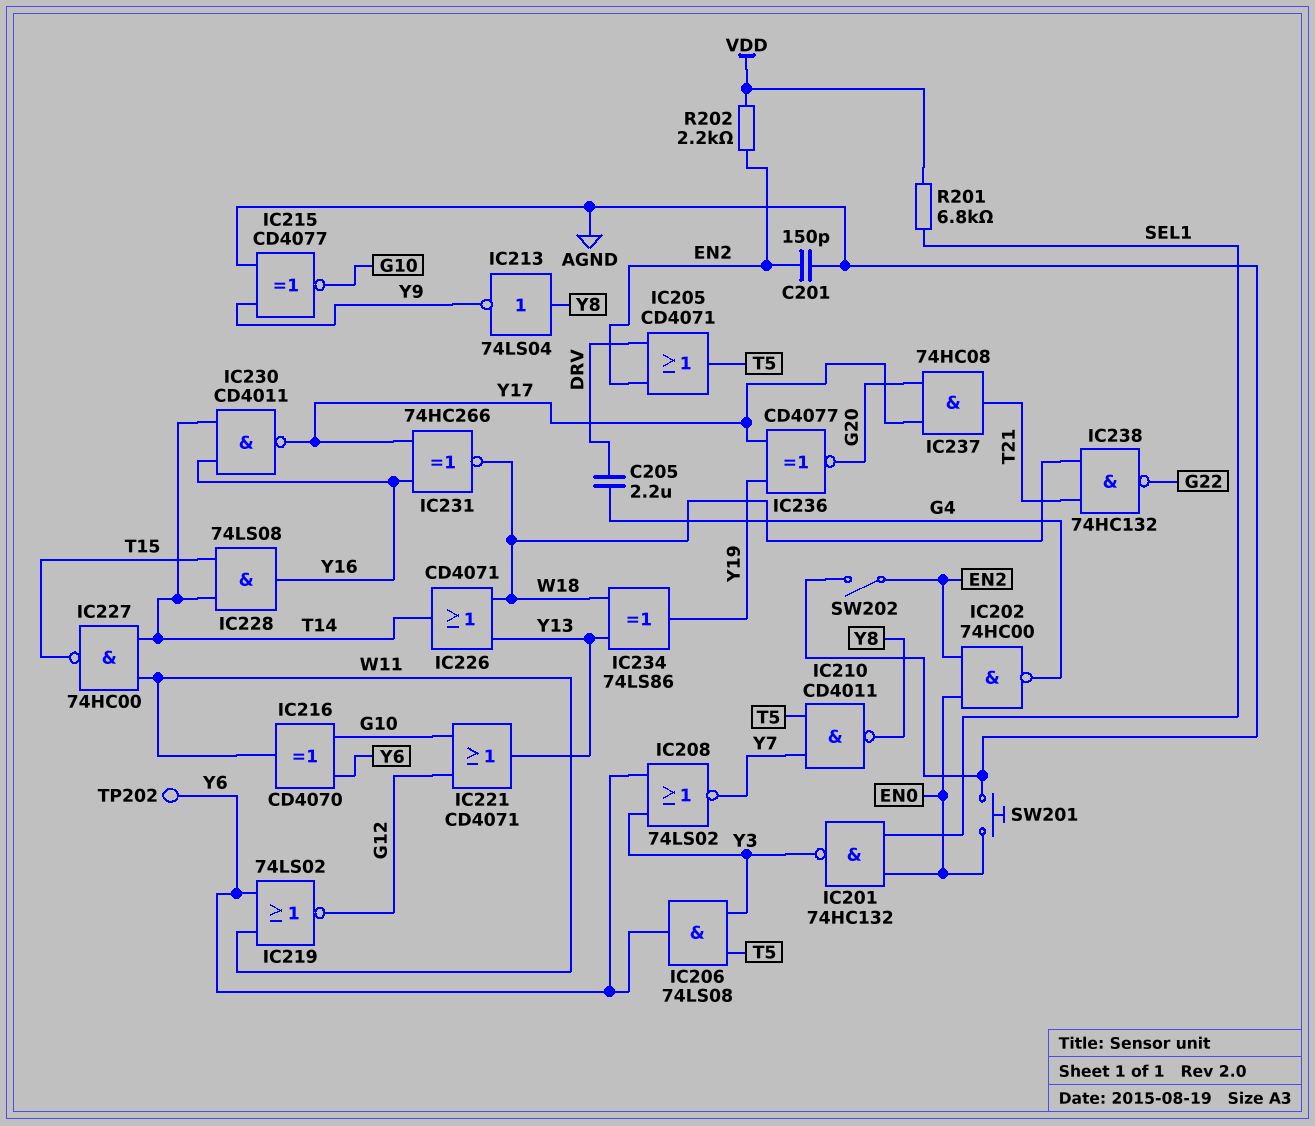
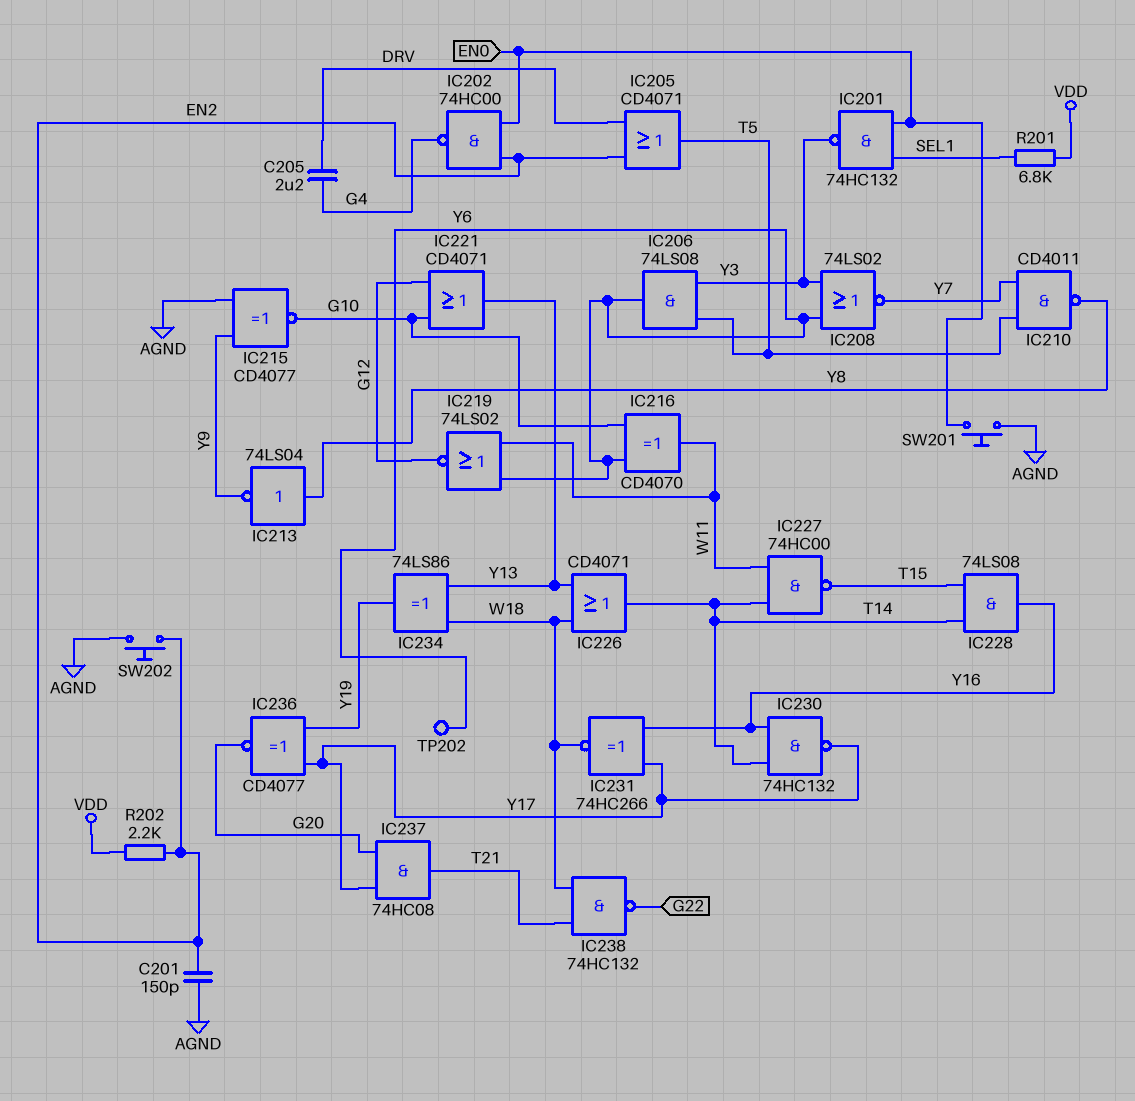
IC230: NAND CD4011 (in T14, in Y16, out Y17) -> NAND 74HC132 (in T14, in Y16, out Y17)
SW202: switch (AGND, EN2) -> button (AGND, EN2)

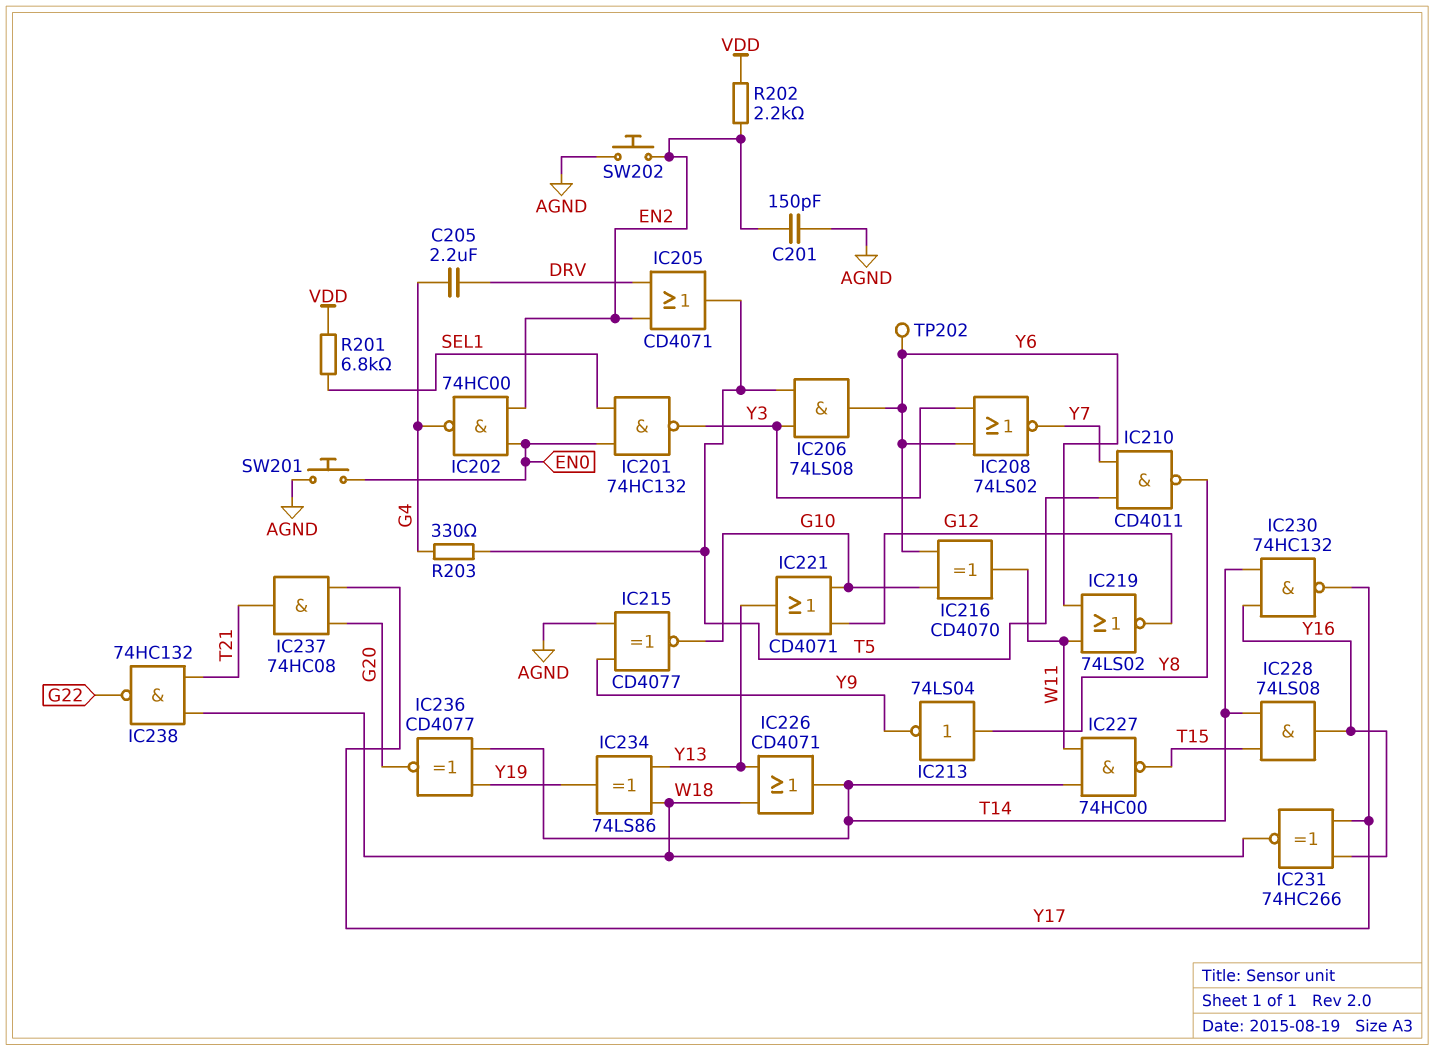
IC236: XNOR CD4077 (in Y17, in Y19, out G20) -> XNOR CD4077 (in T14, in Y19, out G20)
R203: none -> 330 (G4, T5)

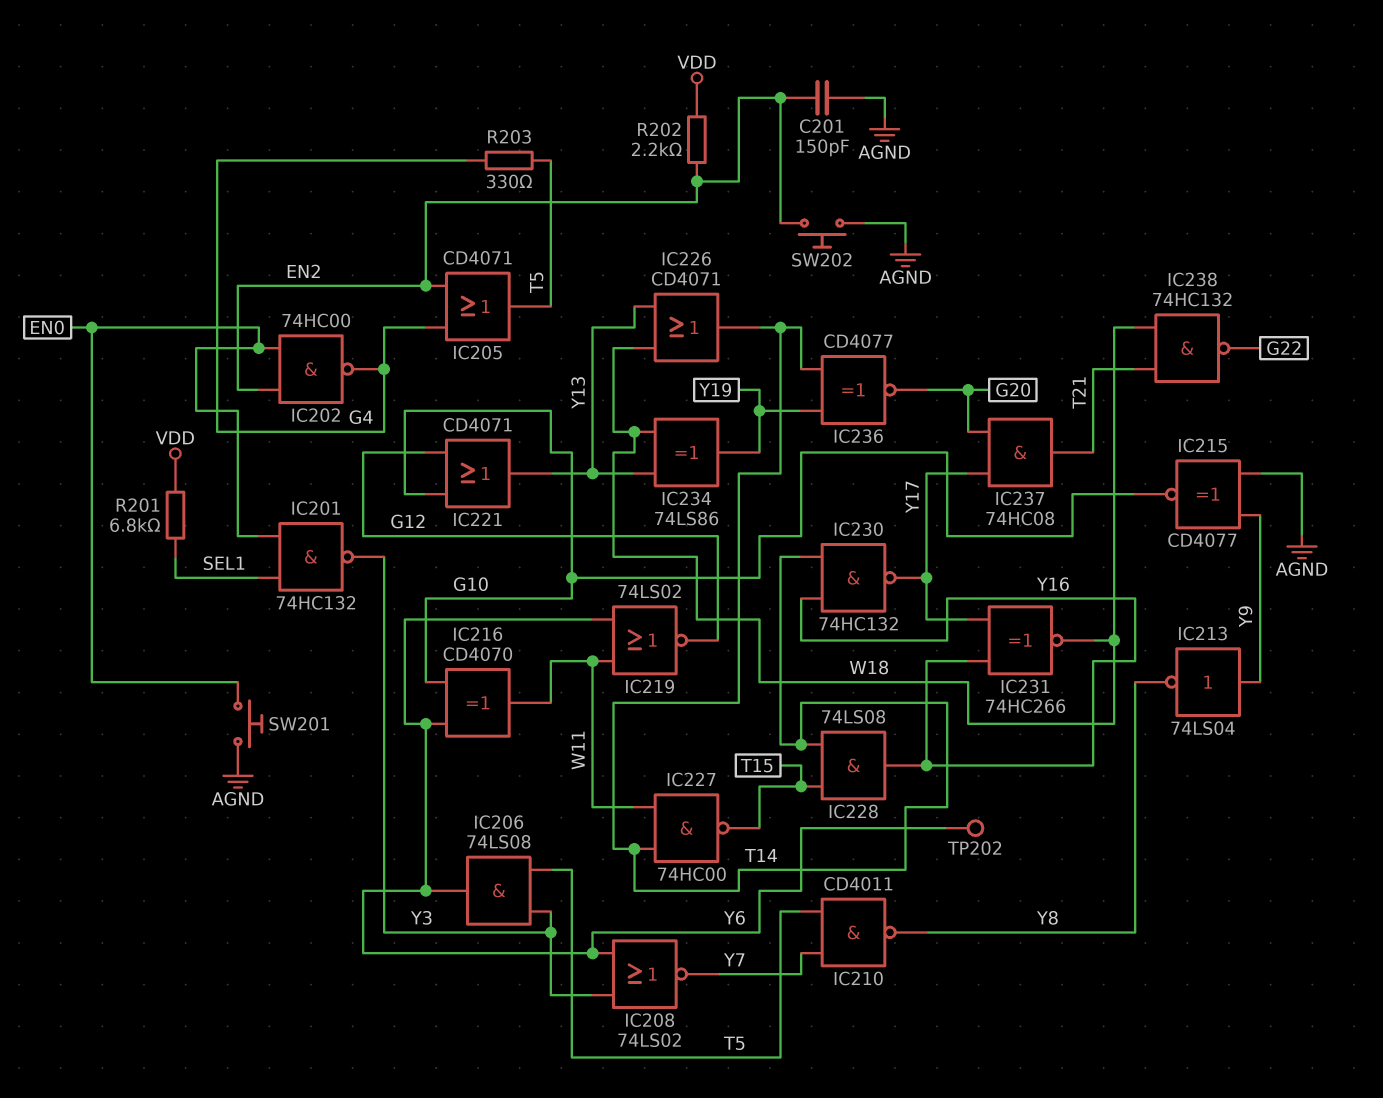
C205: 2.2uF (DRV, G4) -> none
IC205: OR CD4071 (in DRV, in EN2, out T5) -> OR CD4071 (in EN2, in G4, out T5)
IC213: NOT 74LS04 (in Y8, out Y9) -> NOT 74LS04 (in Y9, out Y8)

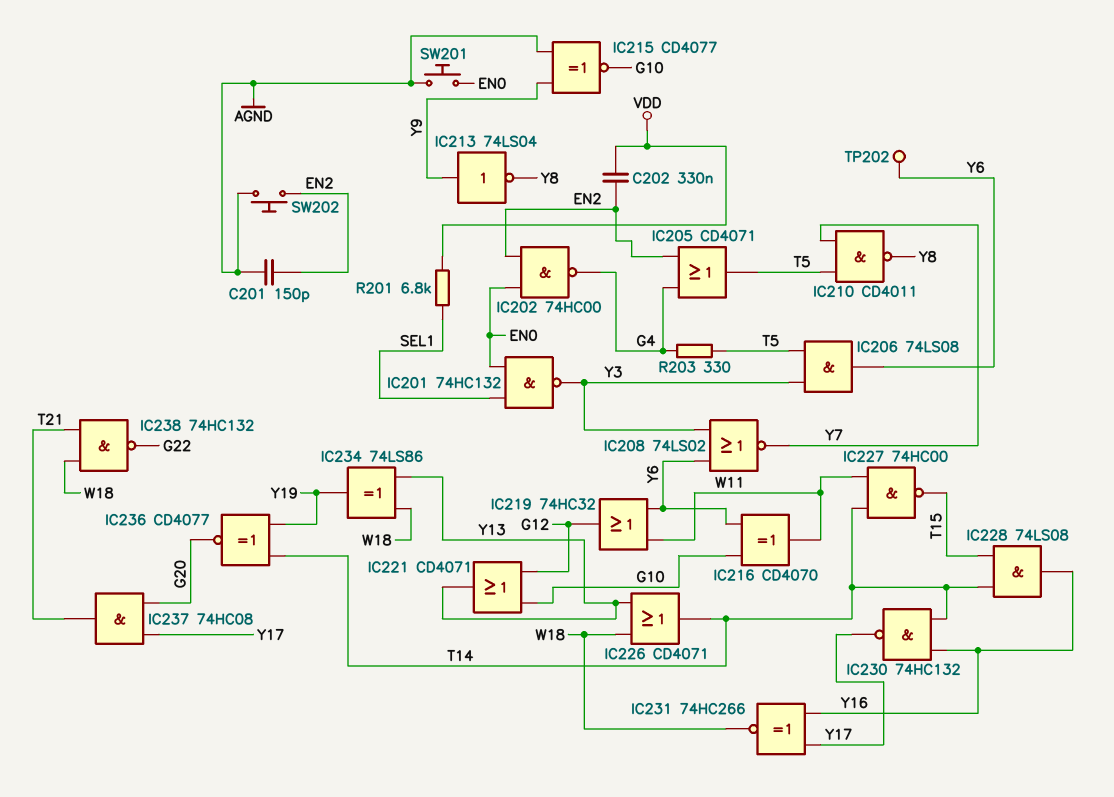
C202: none -> 330nF (EN2, VDD)
IC219: NOR 74LS02 (in W11, in Y6, out G12) -> OR 74HC32 (in W11, in Y6, out G12)
R202: 2.2k (EN2, VDD) -> none

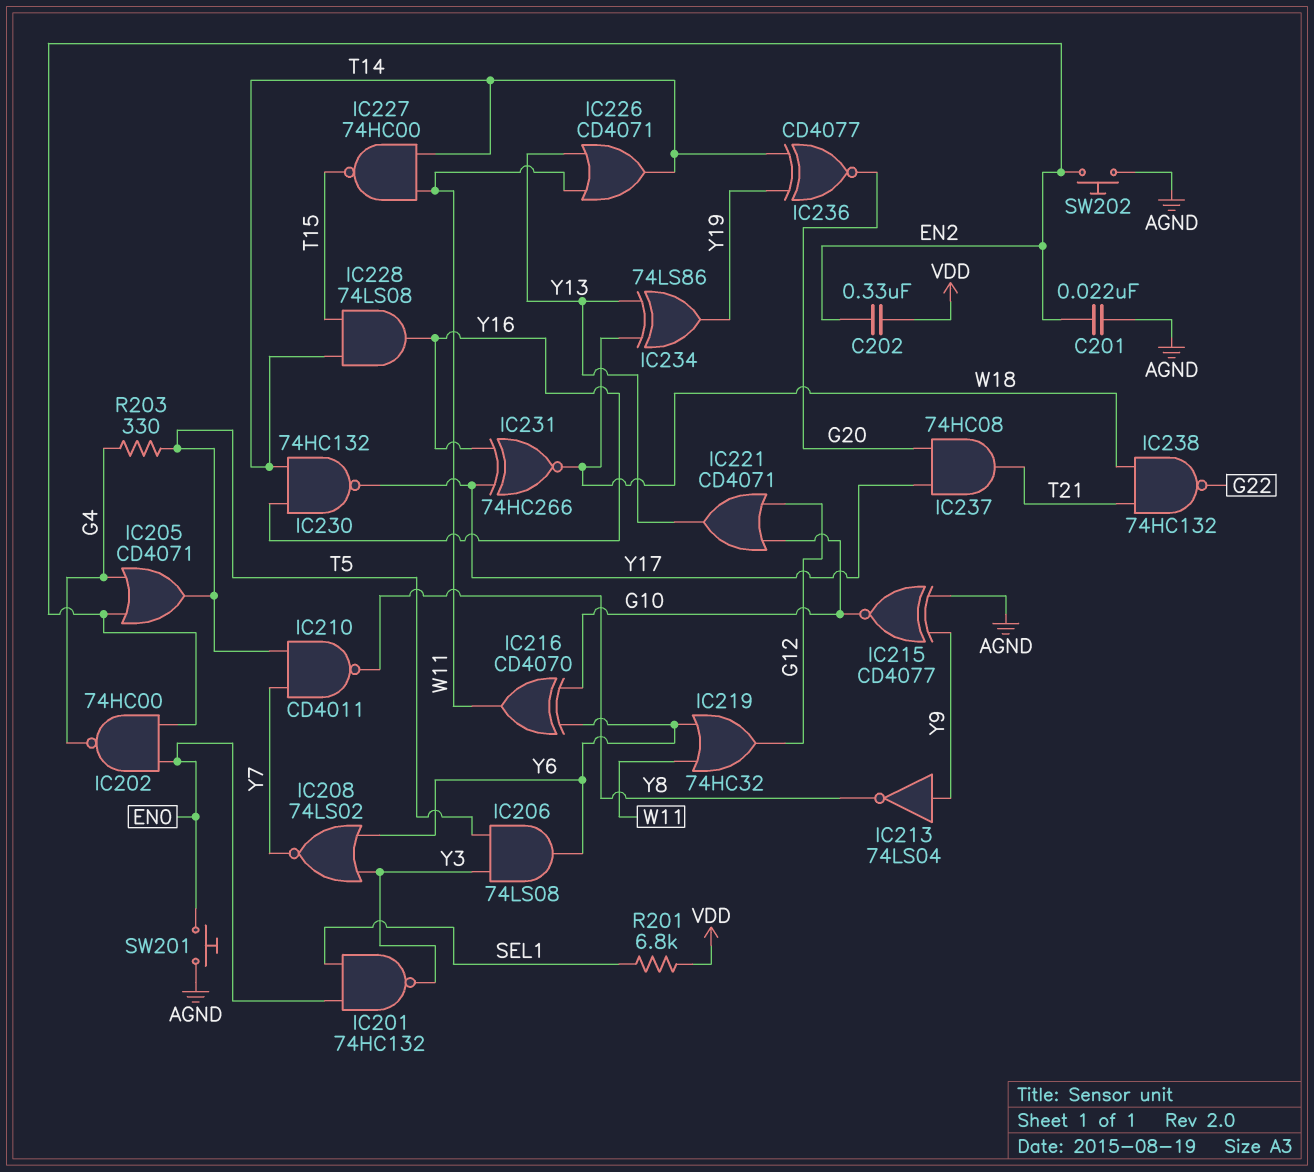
C201: 150pF (AGND, EN2) -> 22nF (AGND, EN2)
IC226: OR CD4071 (in W18, in Y13, out T14) -> OR CD4071 (in W11, in Y13, out T14)
TP202: test point (Y6) -> none

